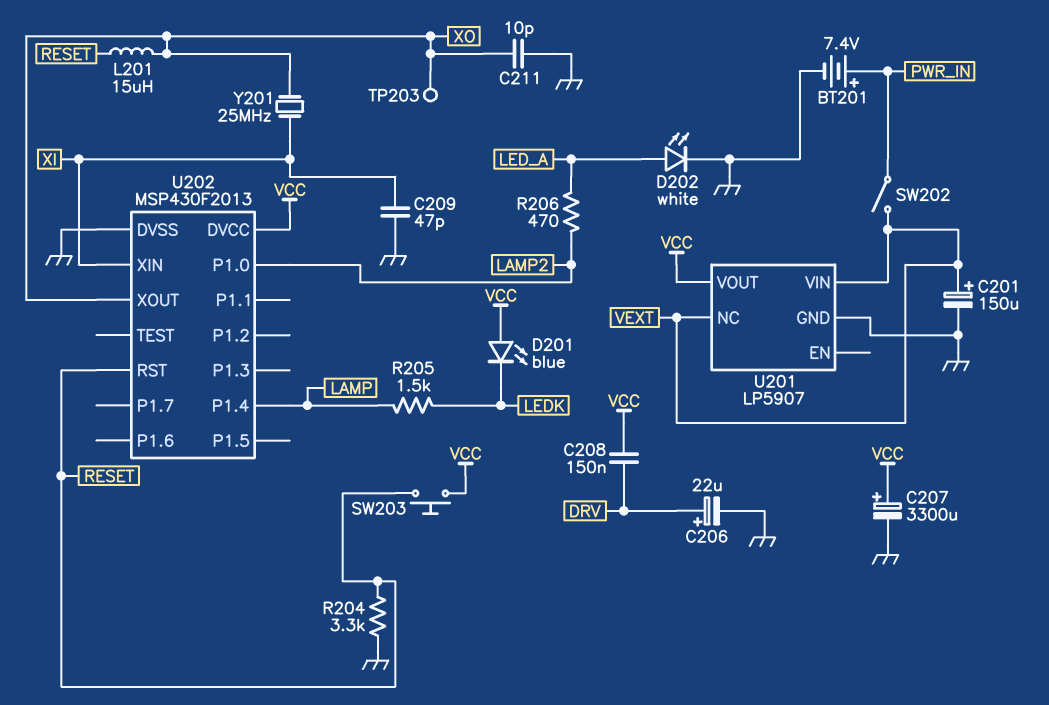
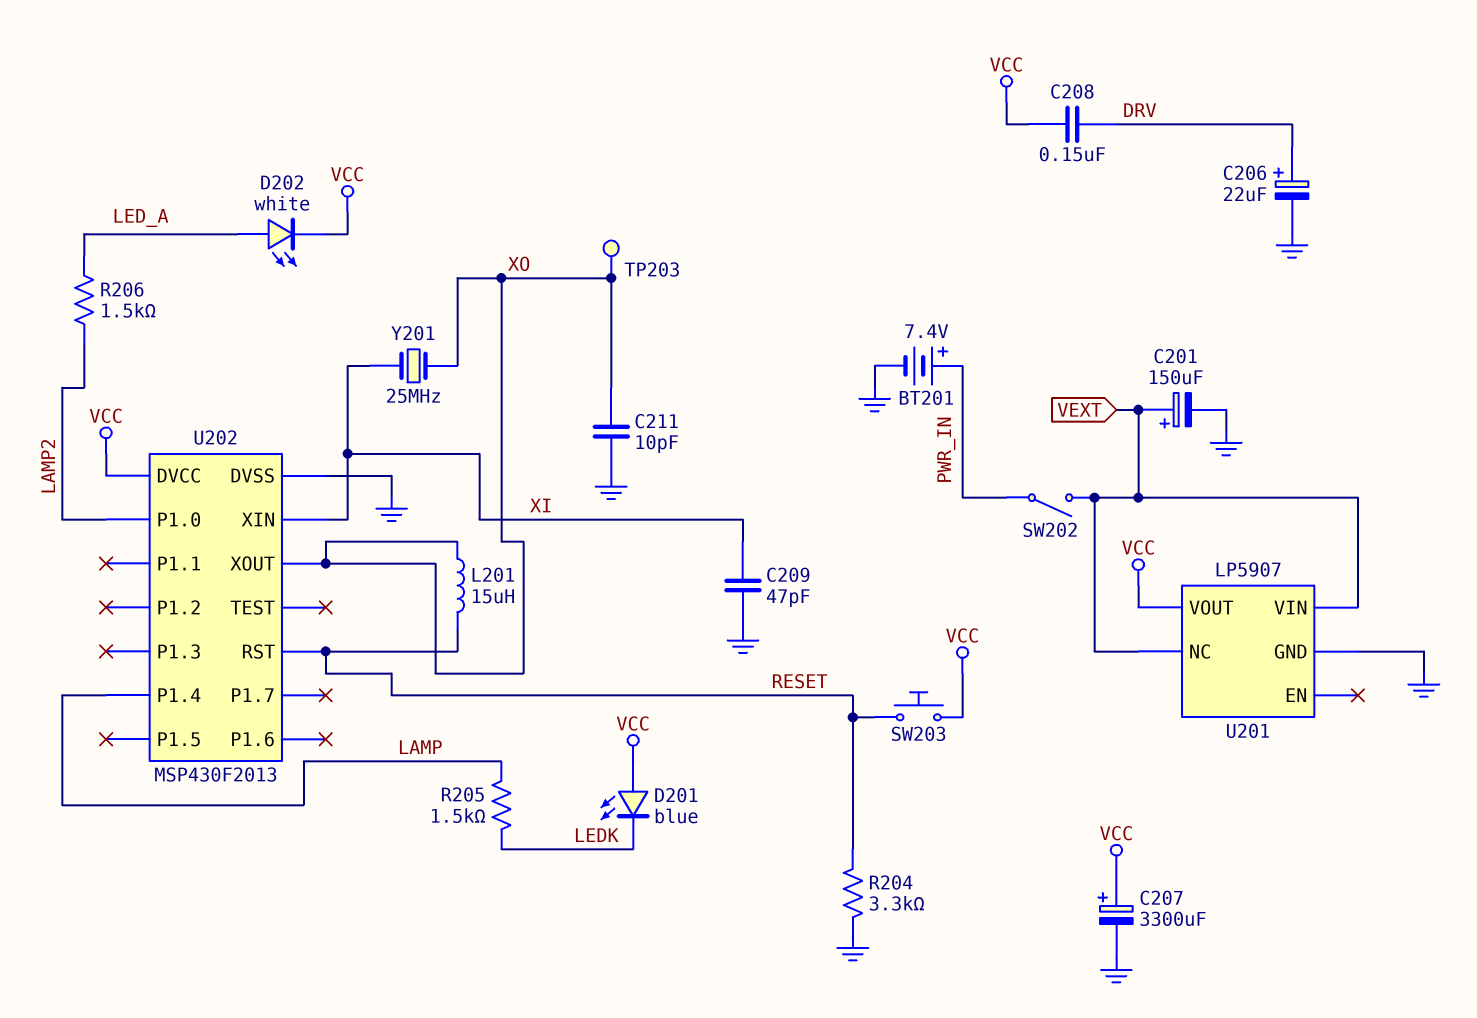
D202: LED white (A LED_A, K GND) -> LED white (A LED_A, K VCC)
R206: 470 (LAMP2, LED_A) -> 1.5k (LAMP2, LED_A)

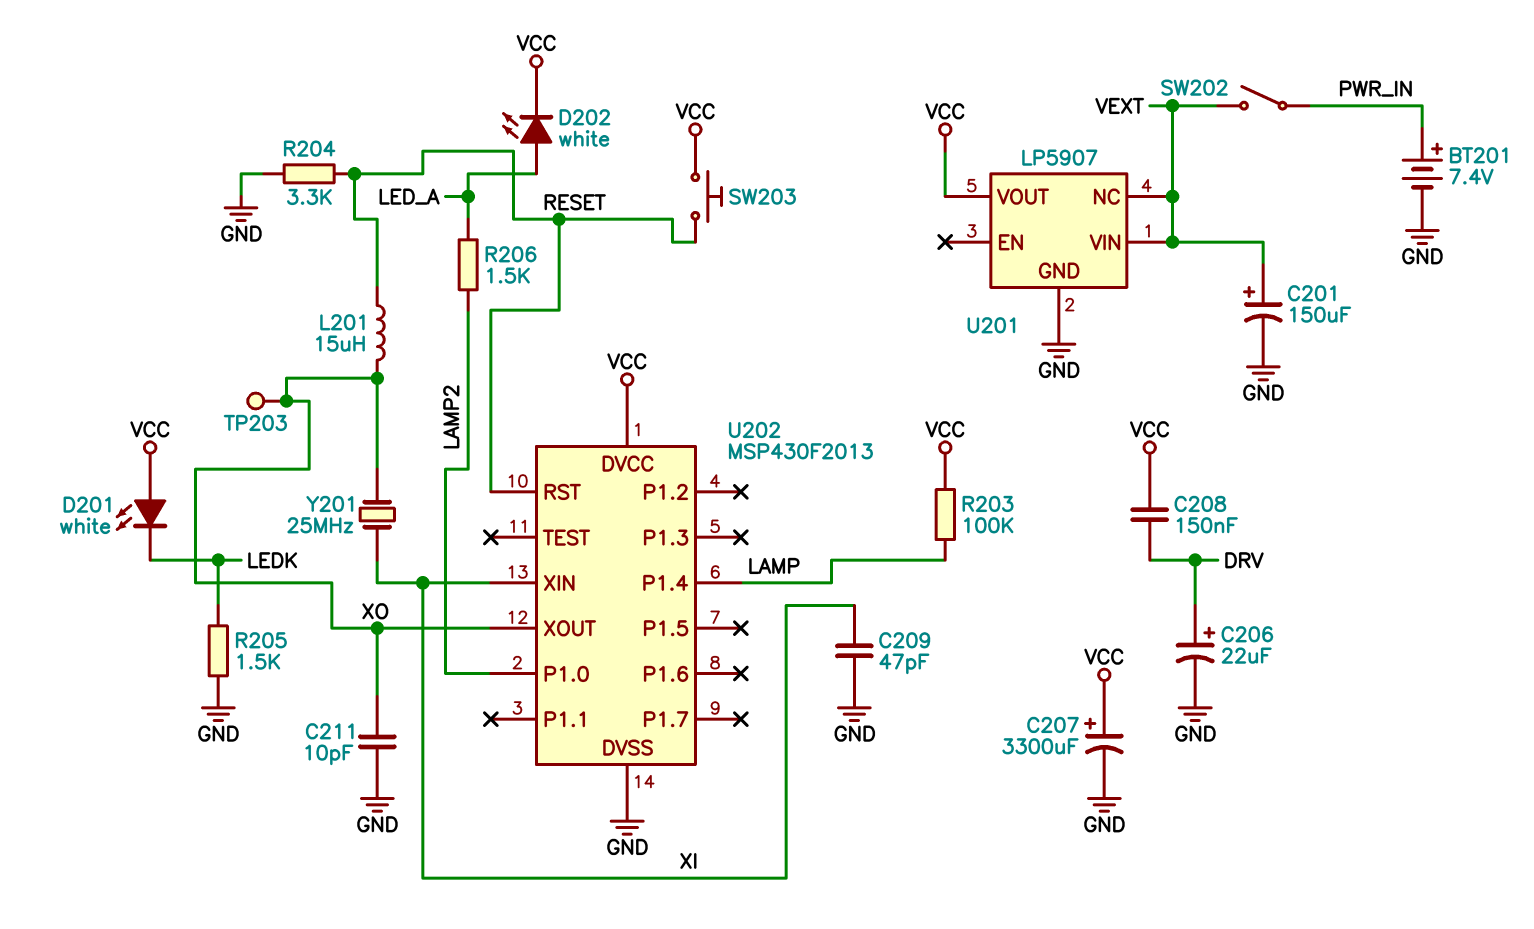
D201: LED blue (A VCC, K LEDK) -> LED white (A VCC, K LEDK)
R203: none -> 100k (LAMP, VCC)
R205: 1.5k (LAMP, LEDK) -> 1.5k (GND, LEDK)

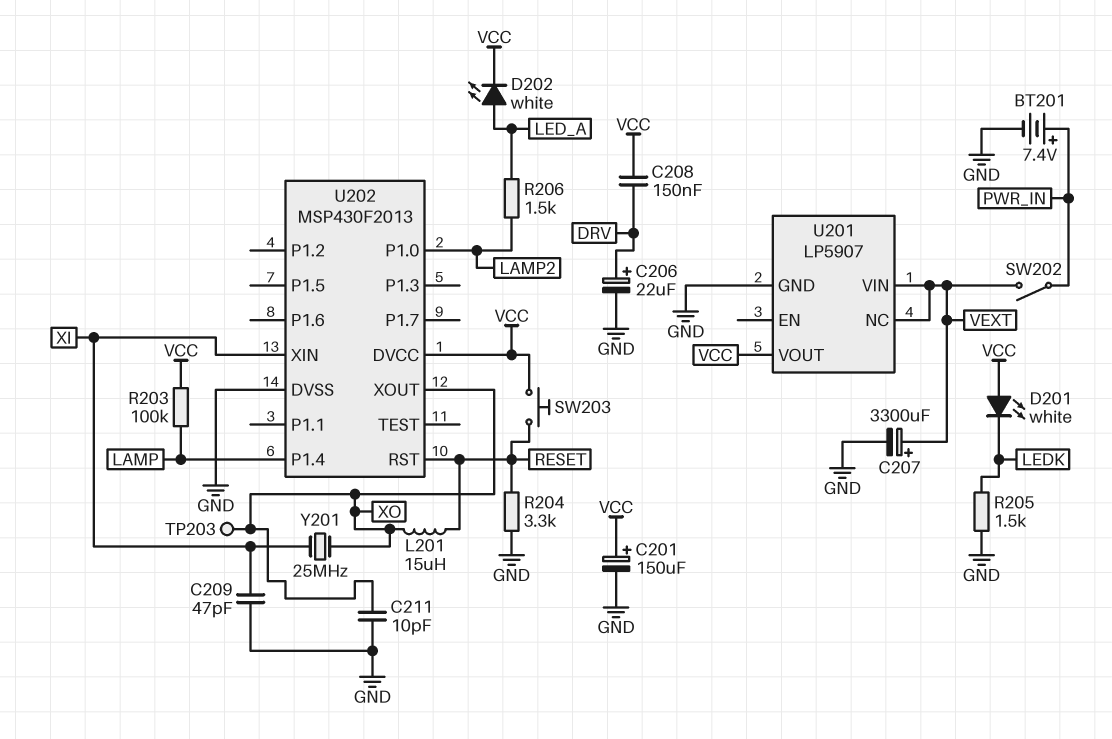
C201: 150uF (plus VEXT, minus GND) -> 150uF (plus VCC, minus GND)
C207: 3300uF (plus VCC, minus GND) -> 3300uF (plus VEXT, minus GND)

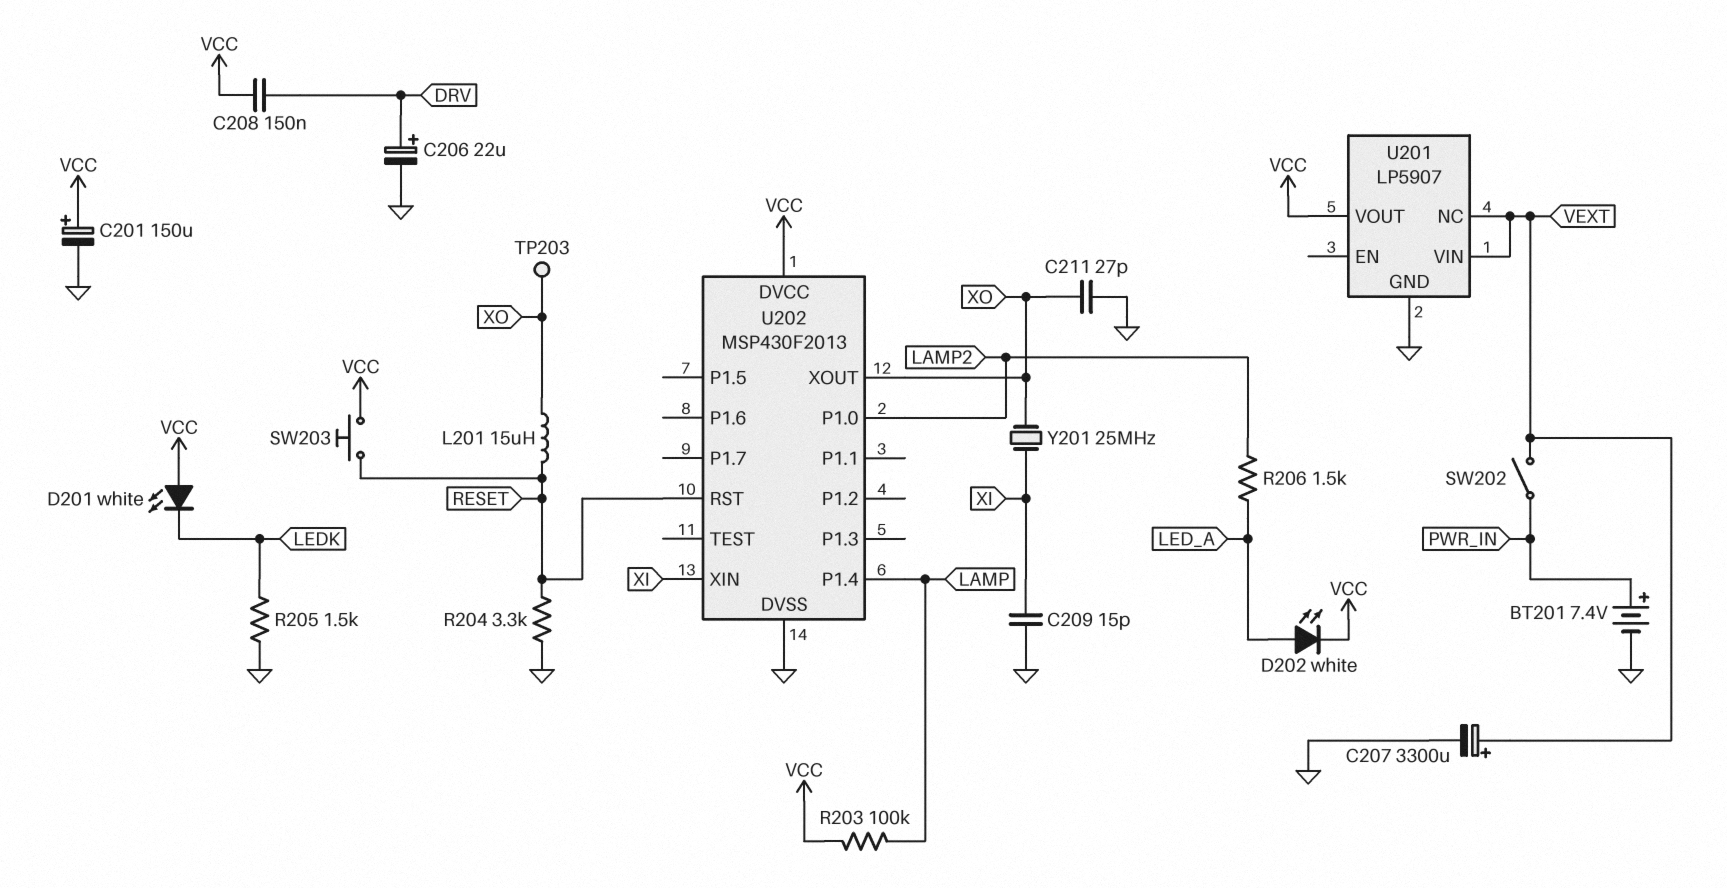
C209: 47pF (GND, XI) -> 15pF (GND, XI)
C211: 10pF (GND, XO) -> 27pF (GND, XO)

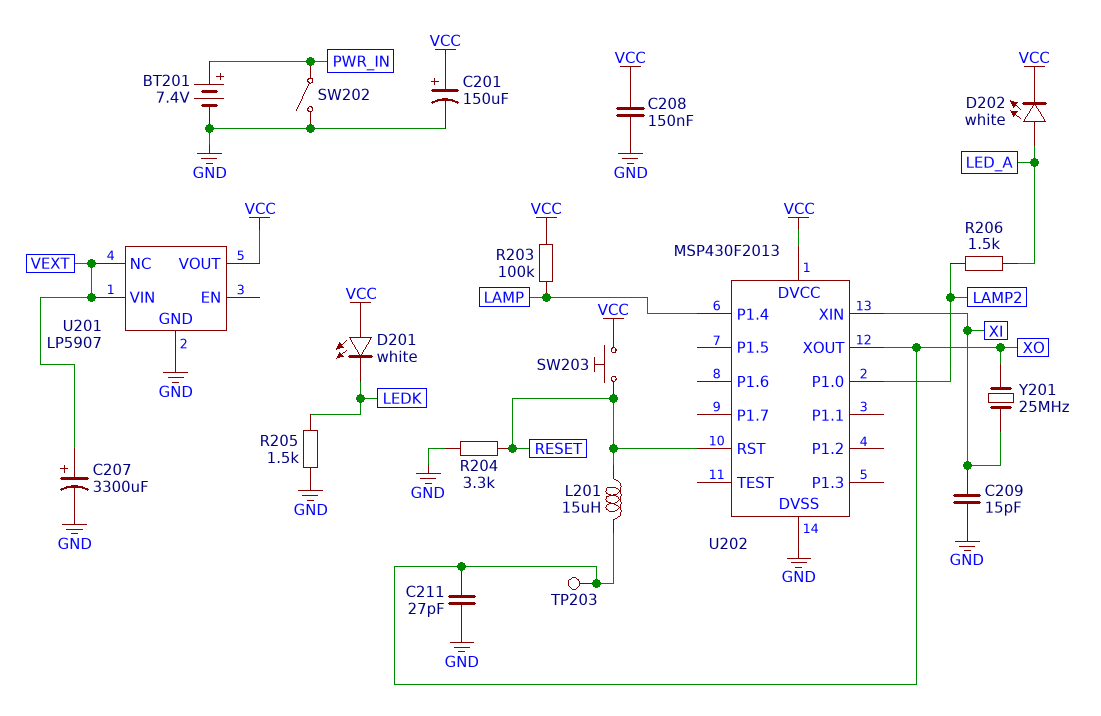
C206: 22uF (plus DRV, minus GND) -> none
C208: 150nF (DRV, VCC) -> 150nF (GND, VCC)
SW202: switch (PWR_IN, VEXT) -> switch (GND, PWR_IN)

